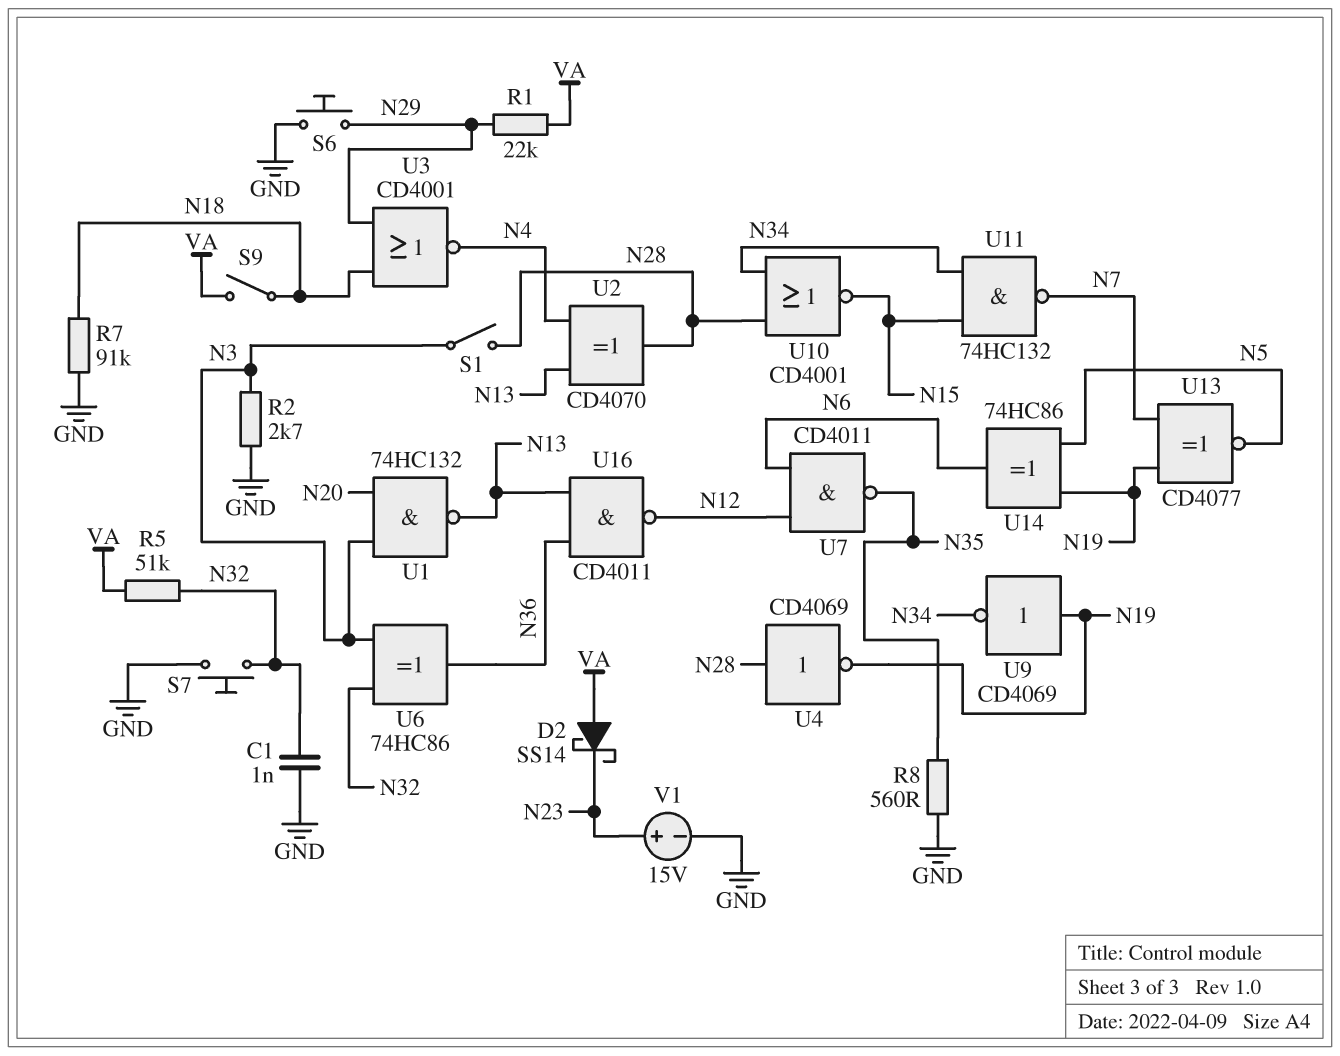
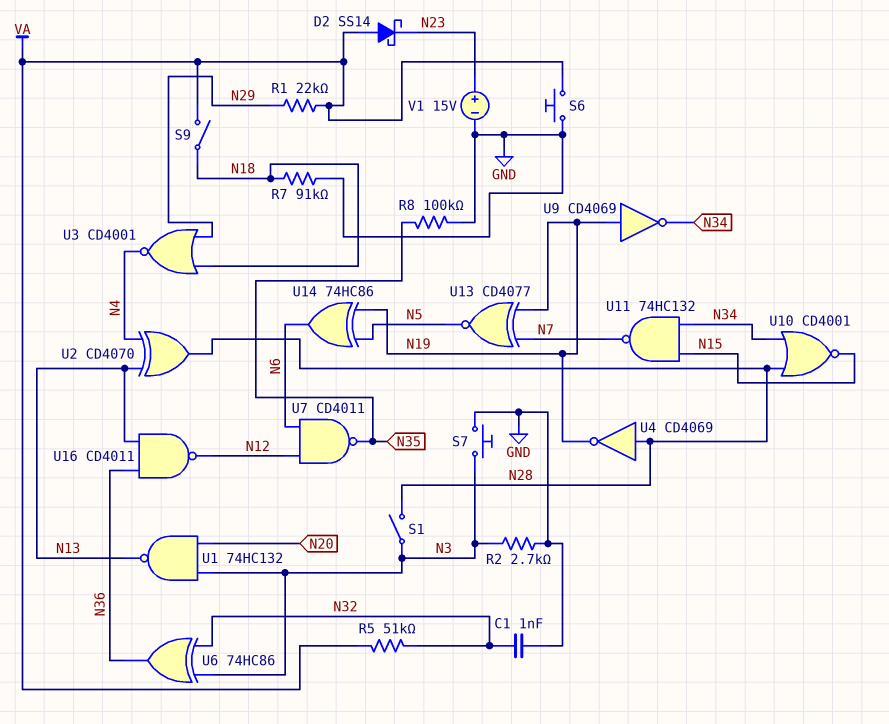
R8: 560 (GND, N35) -> 100k (GND, N35)
S6: button (GND, N29) -> button (GND, VA)
S7: button (GND, N32) -> button (GND, N3)

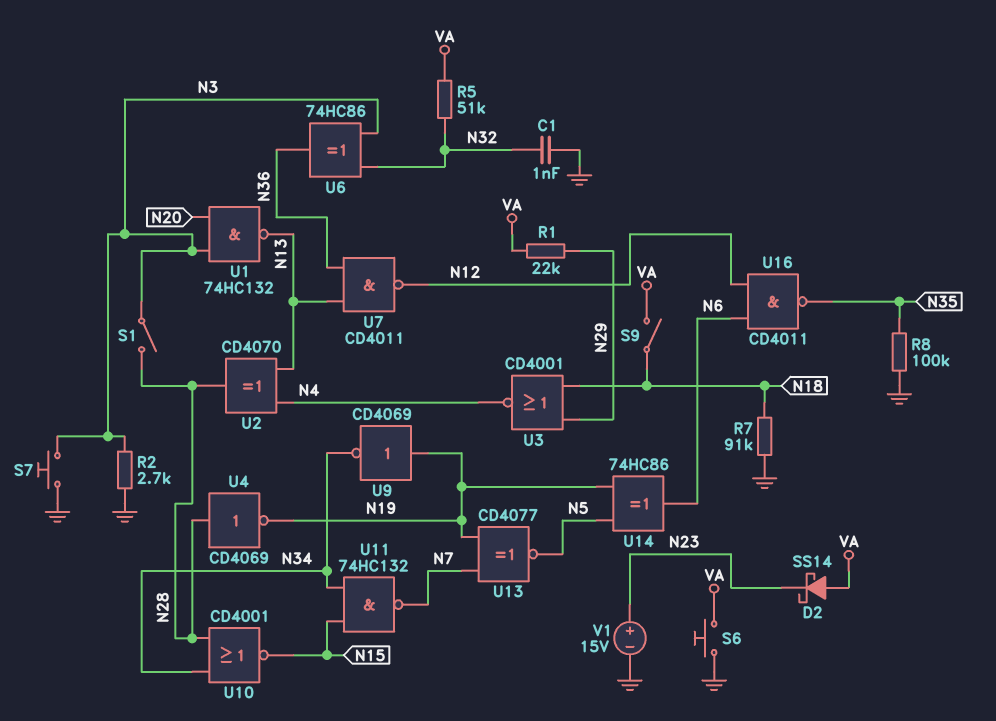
U7: NAND CD4011 (in N6, in N12, out N35) -> NAND CD4011 (in N13, in N36, out N12)
U16: NAND CD4011 (in N13, in N36, out N12) -> NAND CD4011 (in N6, in N12, out N35)

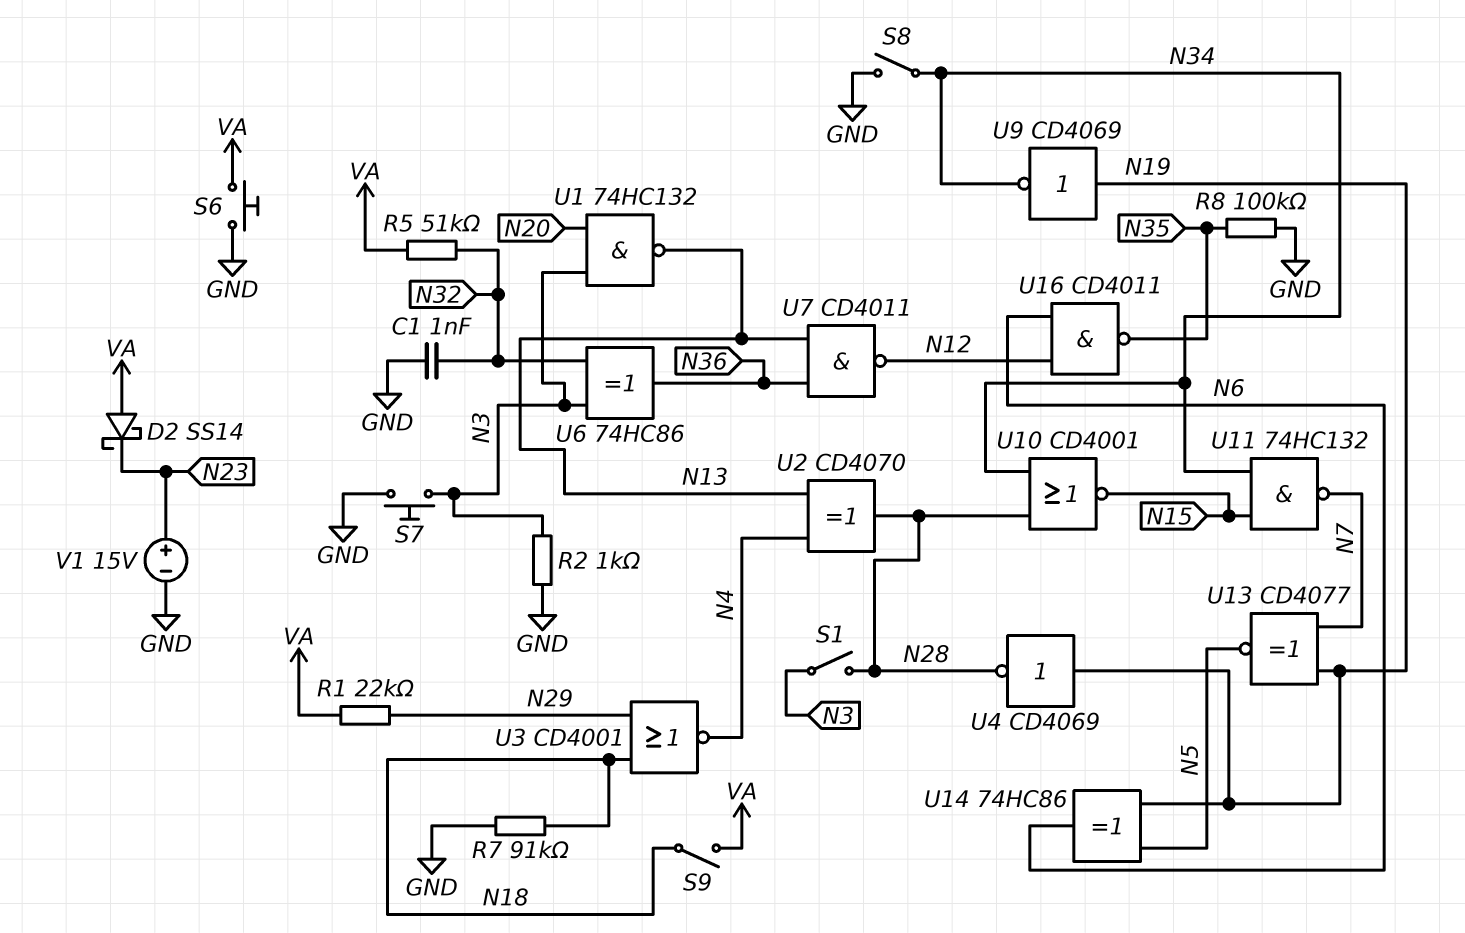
R2: 2.7k (GND, N3) -> 1k (GND, N3)
S8: none -> switch (GND, N34)
U4: NOT CD4069 (in N28, out N19) -> NOT CD4069 (in N19, out N28)

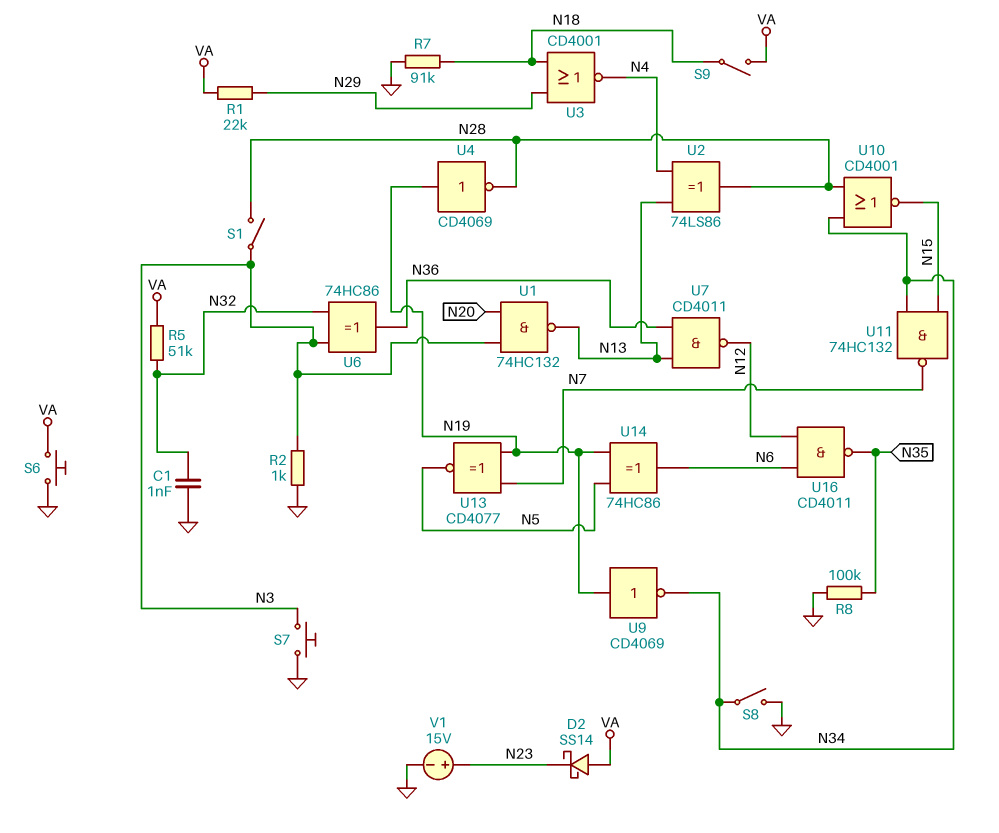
U2: XOR CD4070 (in N4, in N13, out N28) -> XOR 74LS86 (in N4, in N13, out N28)

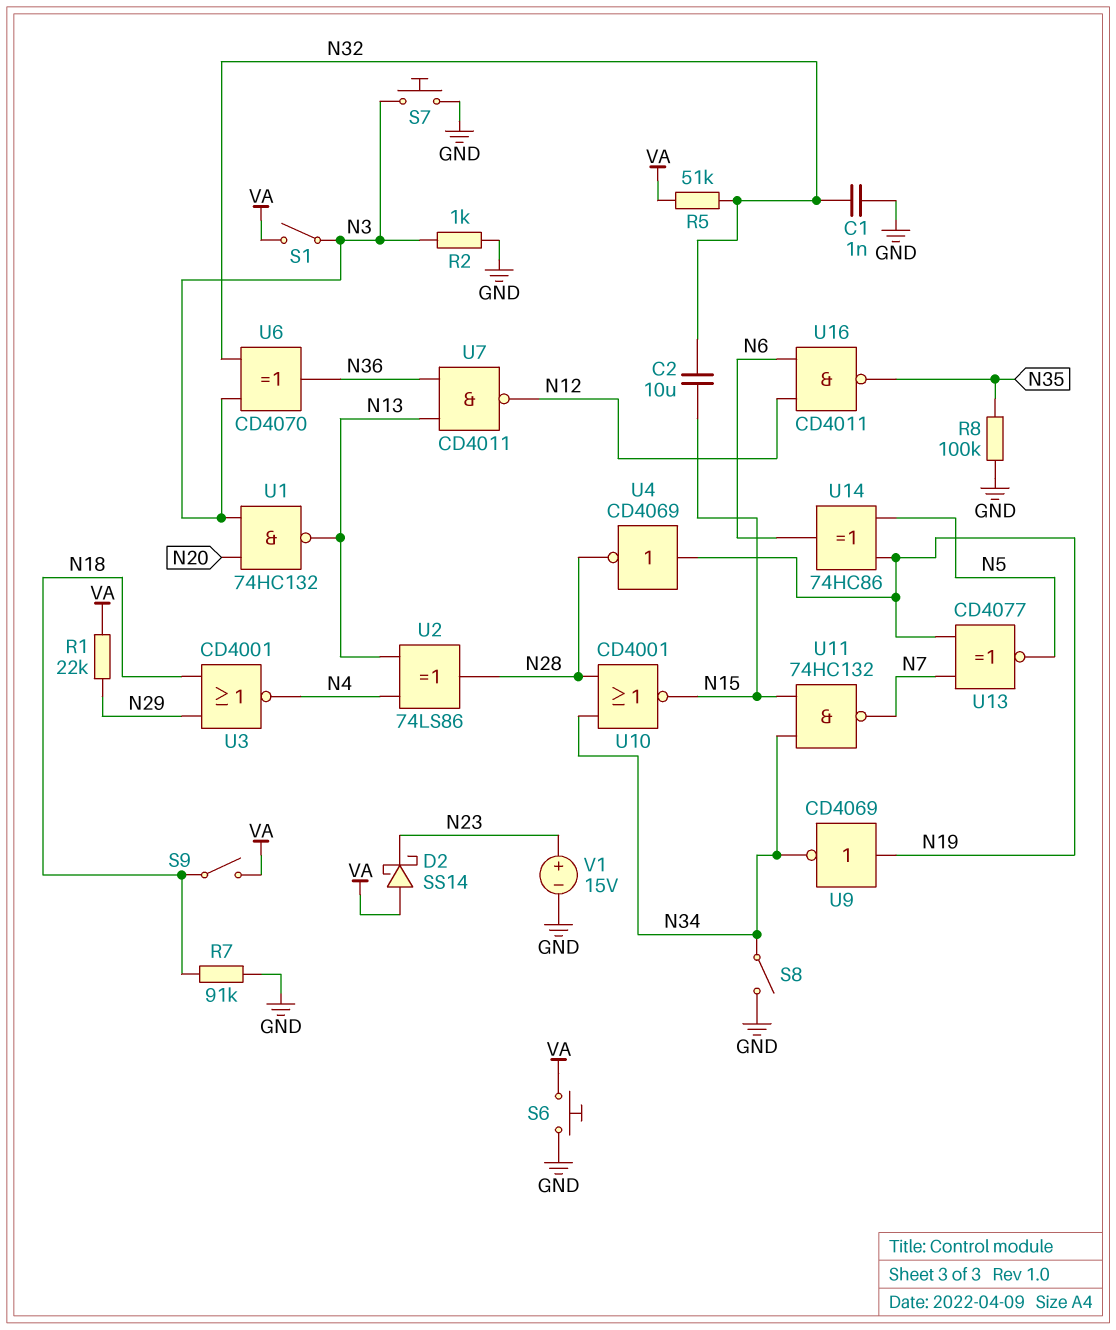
C2: none -> 10uF (N15, N32)
S1: switch (N3, N28) -> switch (N3, VA)
U6: XOR 74HC86 (in N3, in N32, out N36) -> XOR CD4070 (in N3, in N32, out N36)

